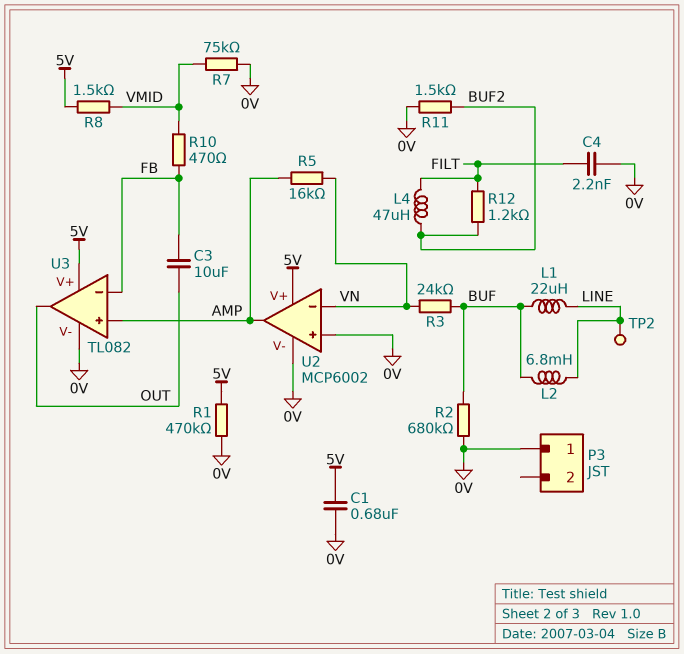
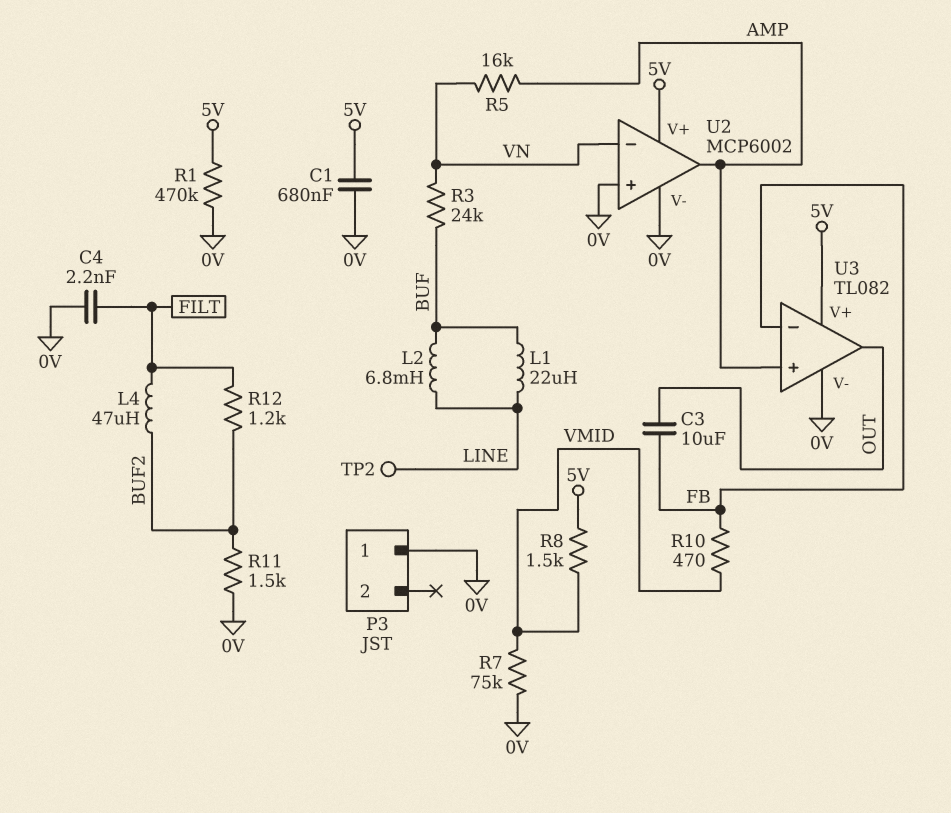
R2: 680k (0V, BUF) -> none

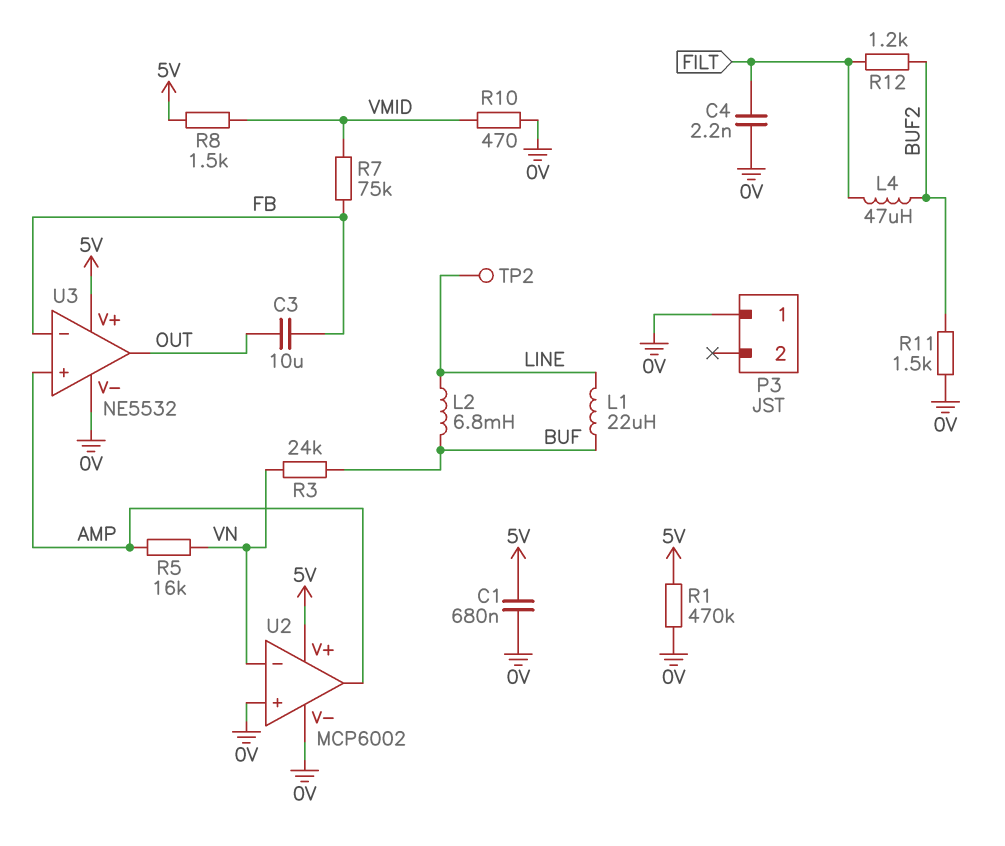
R7: 75k (0V, VMID) -> 75k (FB, VMID)
R10: 470 (FB, VMID) -> 470 (0V, VMID)
U3: TL082 -> NE5532

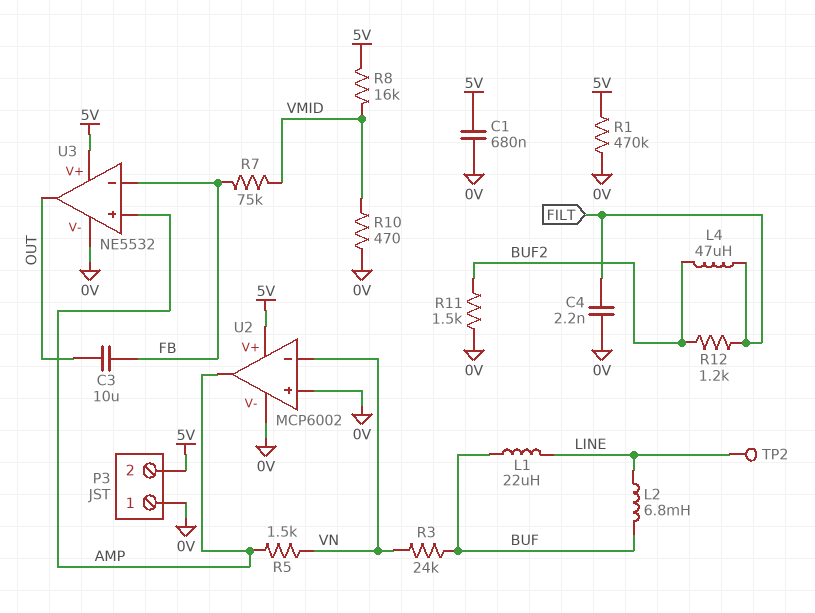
P3 pin 2: none -> 5V
R5: 16k (AMP, VN) -> 1.5k (AMP, VN)
R8: 1.5k (5V, VMID) -> 16k (5V, VMID)

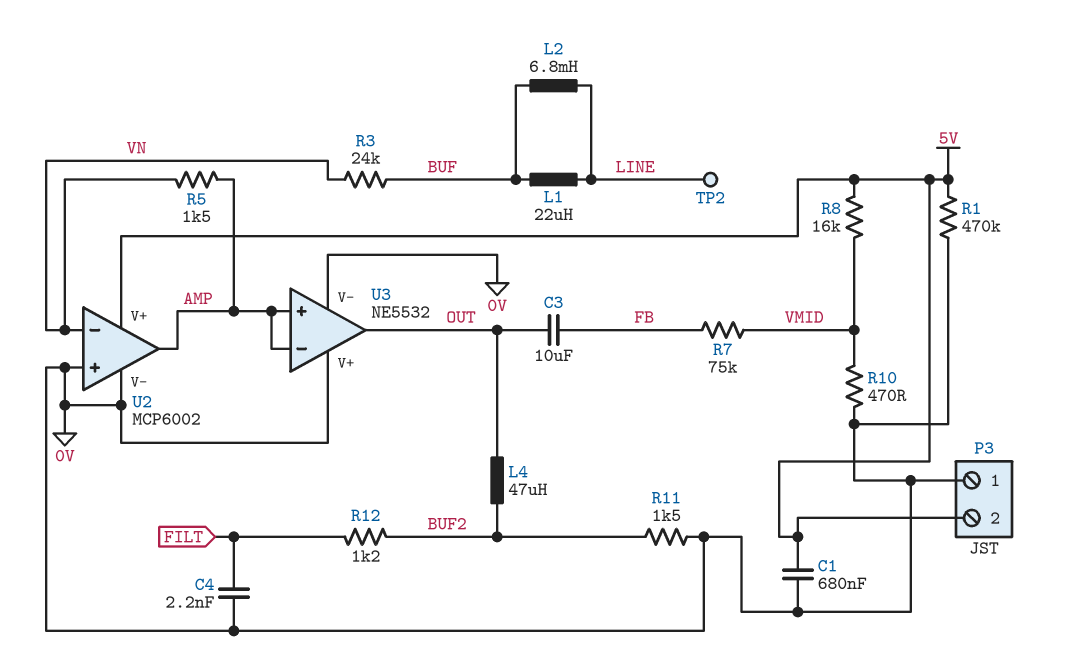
L4: 47uH (BUF2, FILT) -> 47uH (BUF2, OUT)
U3 pin V+: 5V -> 0V
U3 pin in-: FB -> AMP

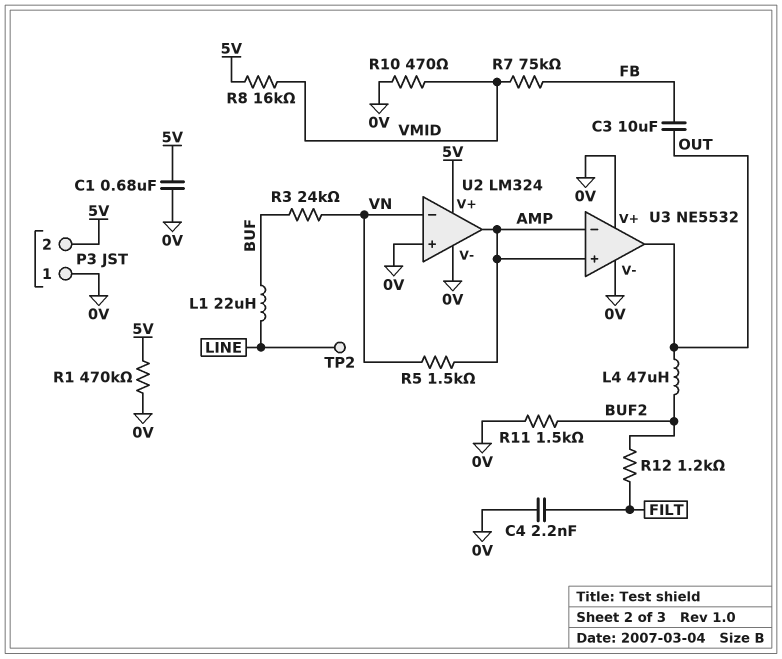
L2: 6.8mH (BUF, LINE) -> none
U2: MCP6002 -> LM324

